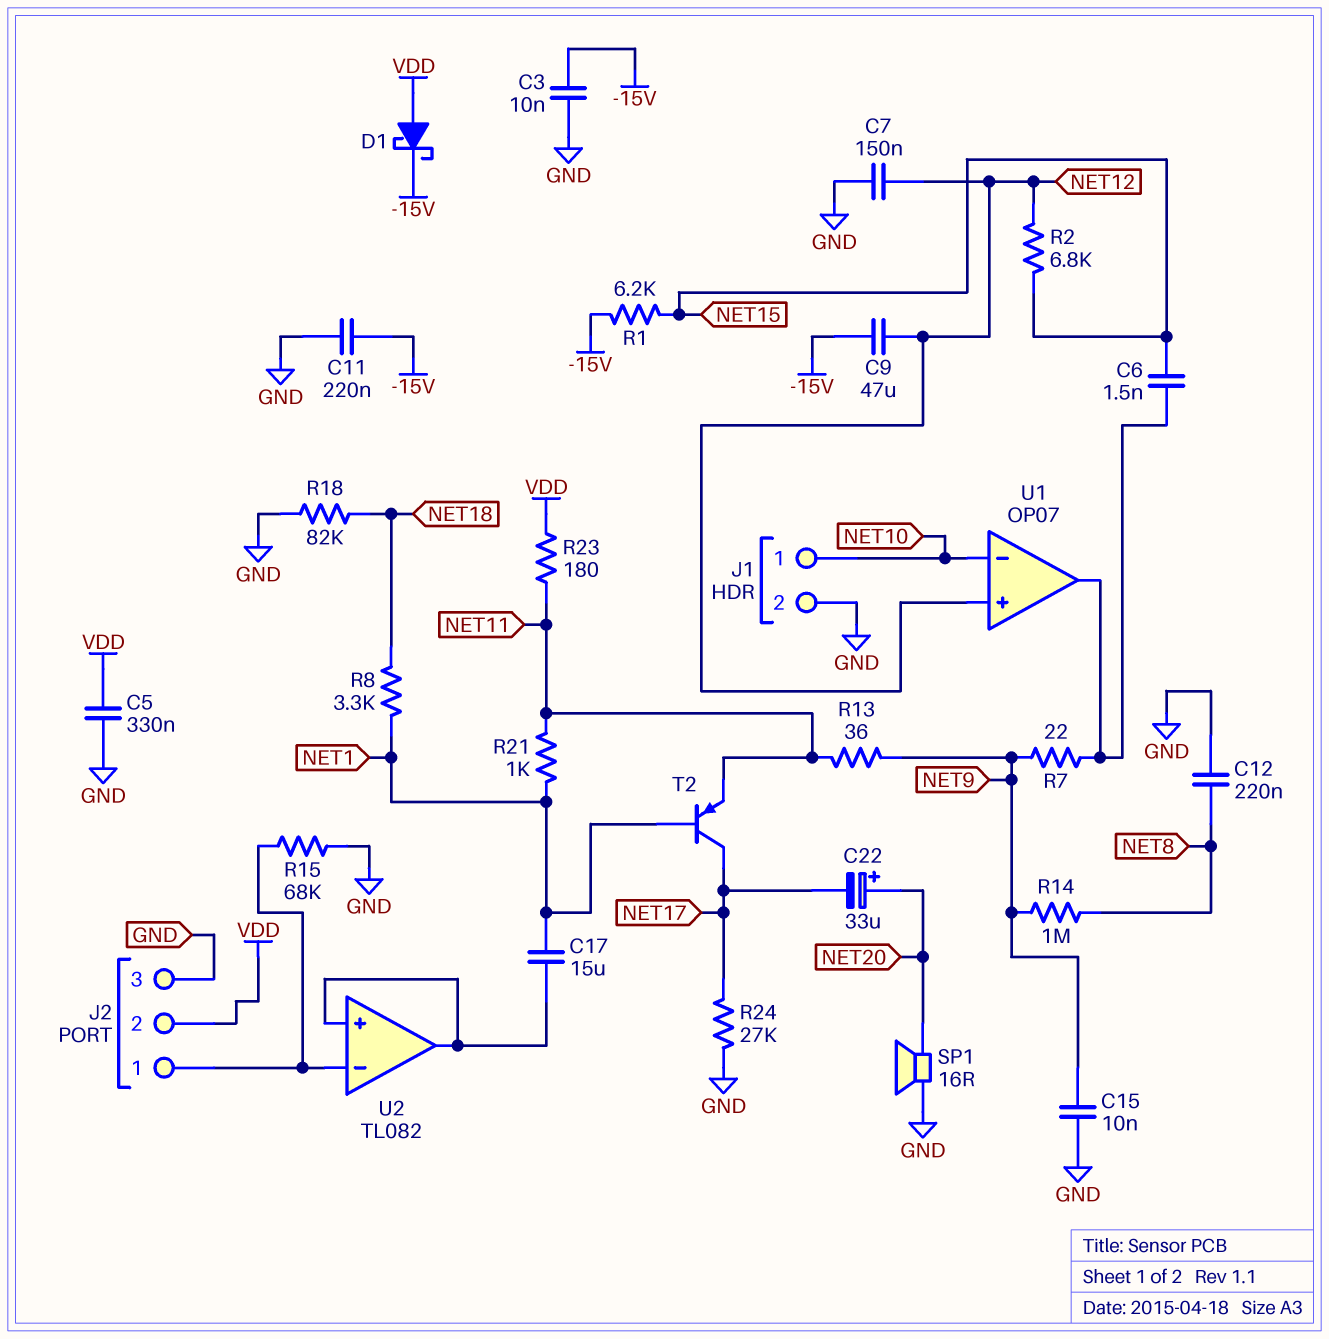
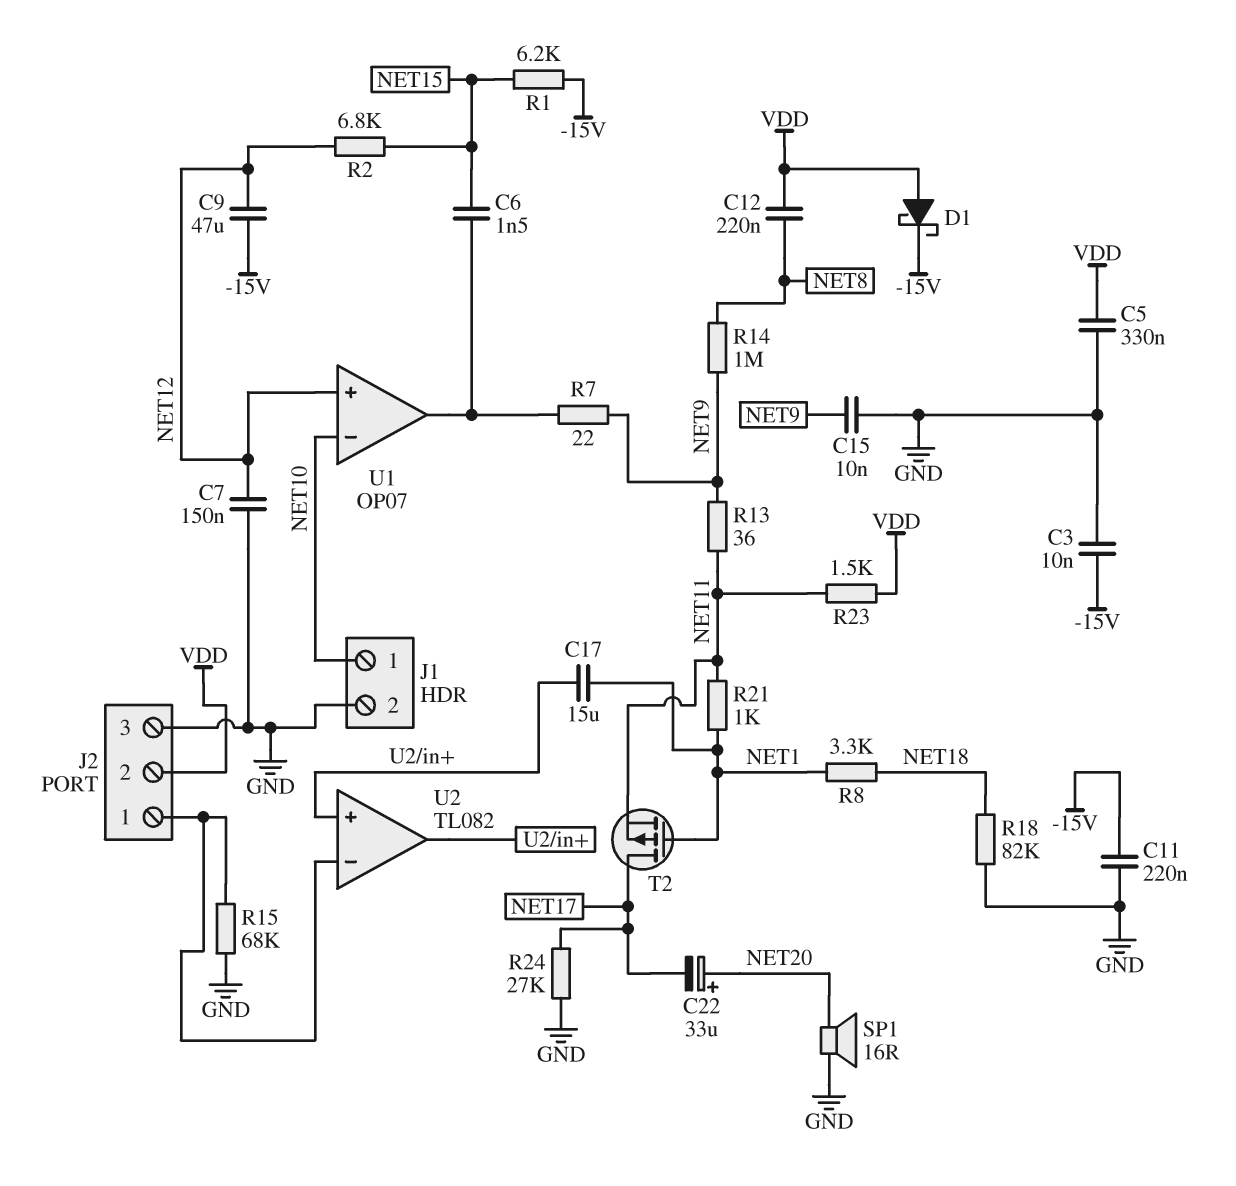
C12: 220nF (GND, NET8) -> 220nF (NET8, VDD)
R23: 180 (NET11, VDD) -> 1.5k (NET11, VDD)
T2: PNP (B NET1, C NET17, E NET11) -> PMOS (G NET1, D NET17, S NET11)

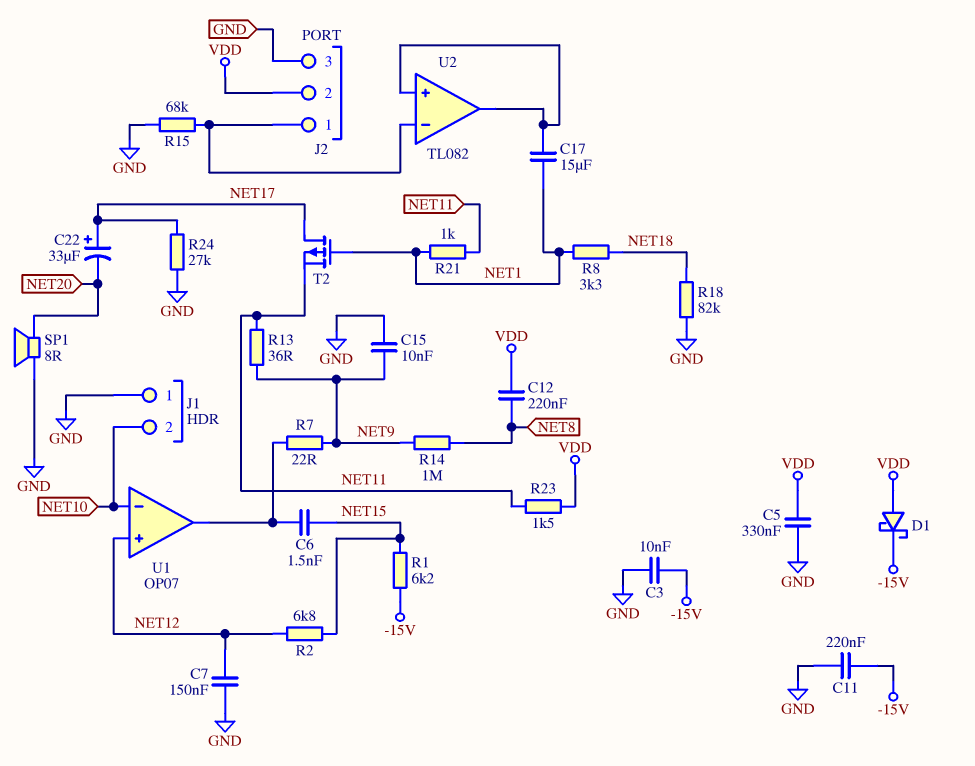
C9: 47uF (-15V, NET12) -> none
C22: 33uF (plus NET20, minus NET17) -> 33uF (plus NET17, minus NET20)
J1 pin 1: NET10 -> GND
J1 pin 2: GND -> NET10
SP1: speaker 16R (GND, NET20) -> speaker 8R (GND, NET20)

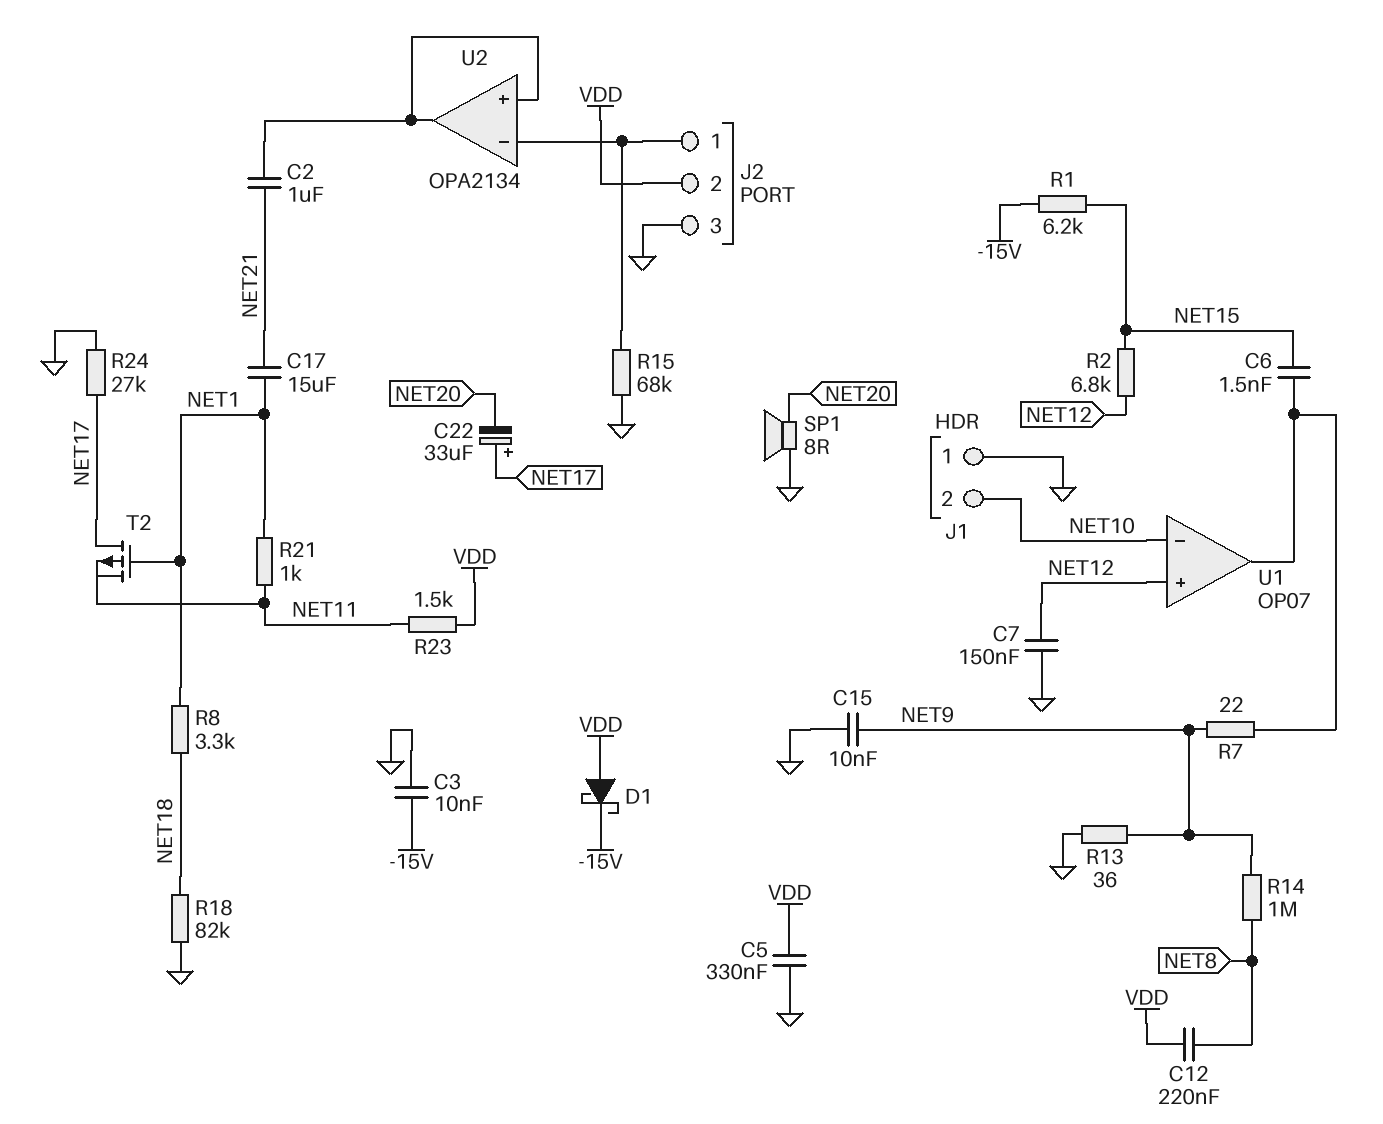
C2: none -> 1uF (NET21, U2/in+)
C11: 220nF (-15V, GND) -> none
C17: 15uF (NET1, U2/in+) -> 15uF (NET1, NET21)
R13: 36 (NET9, NET11) -> 36 (GND, NET9)
U2: TL082 -> OPA2134

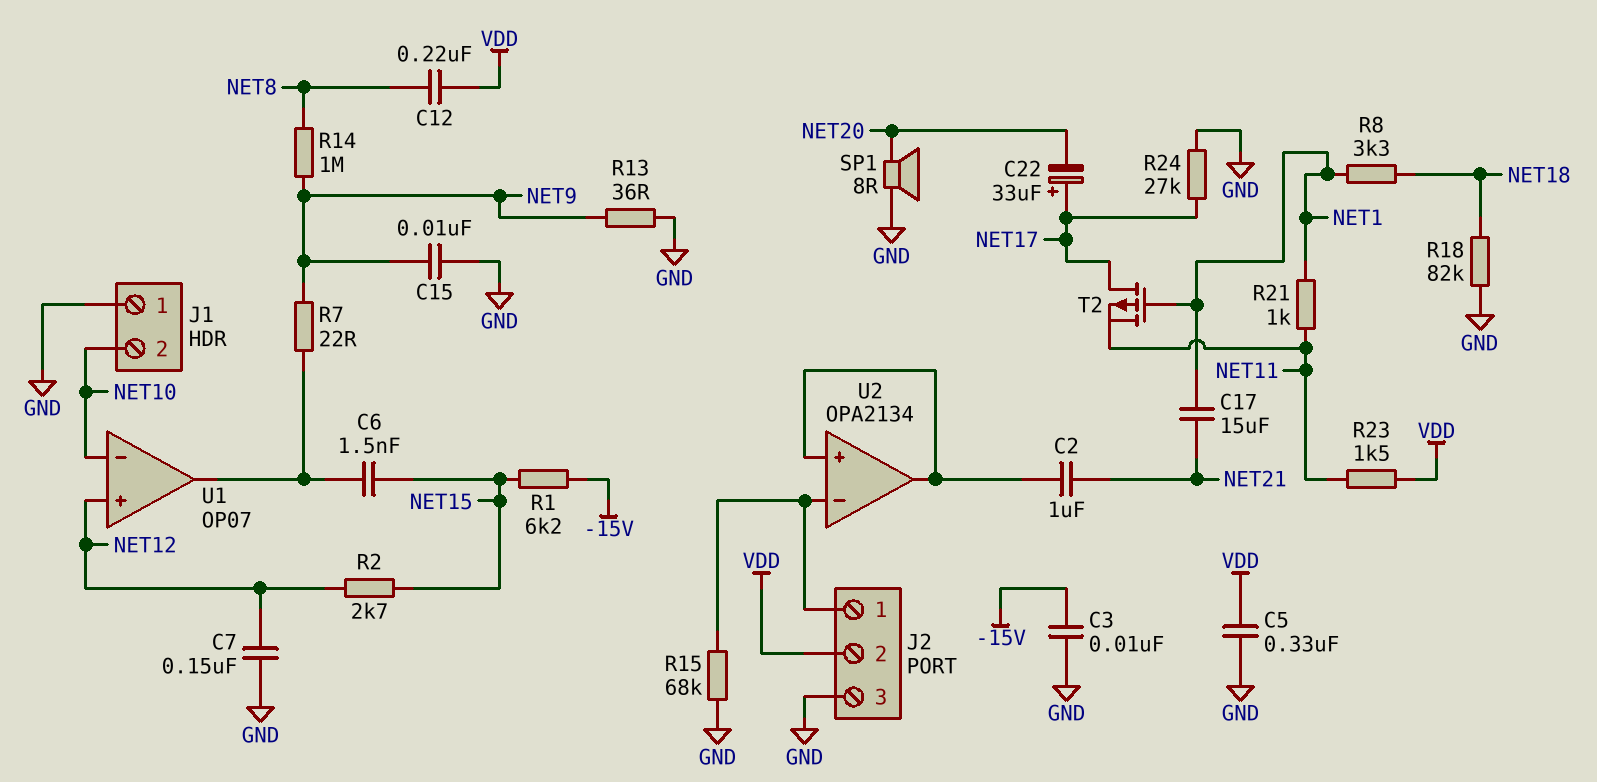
D1: schottky (A VDD, K -15V) -> none
R2: 6.8k (NET12, NET15) -> 2.7k (NET12, NET15)

